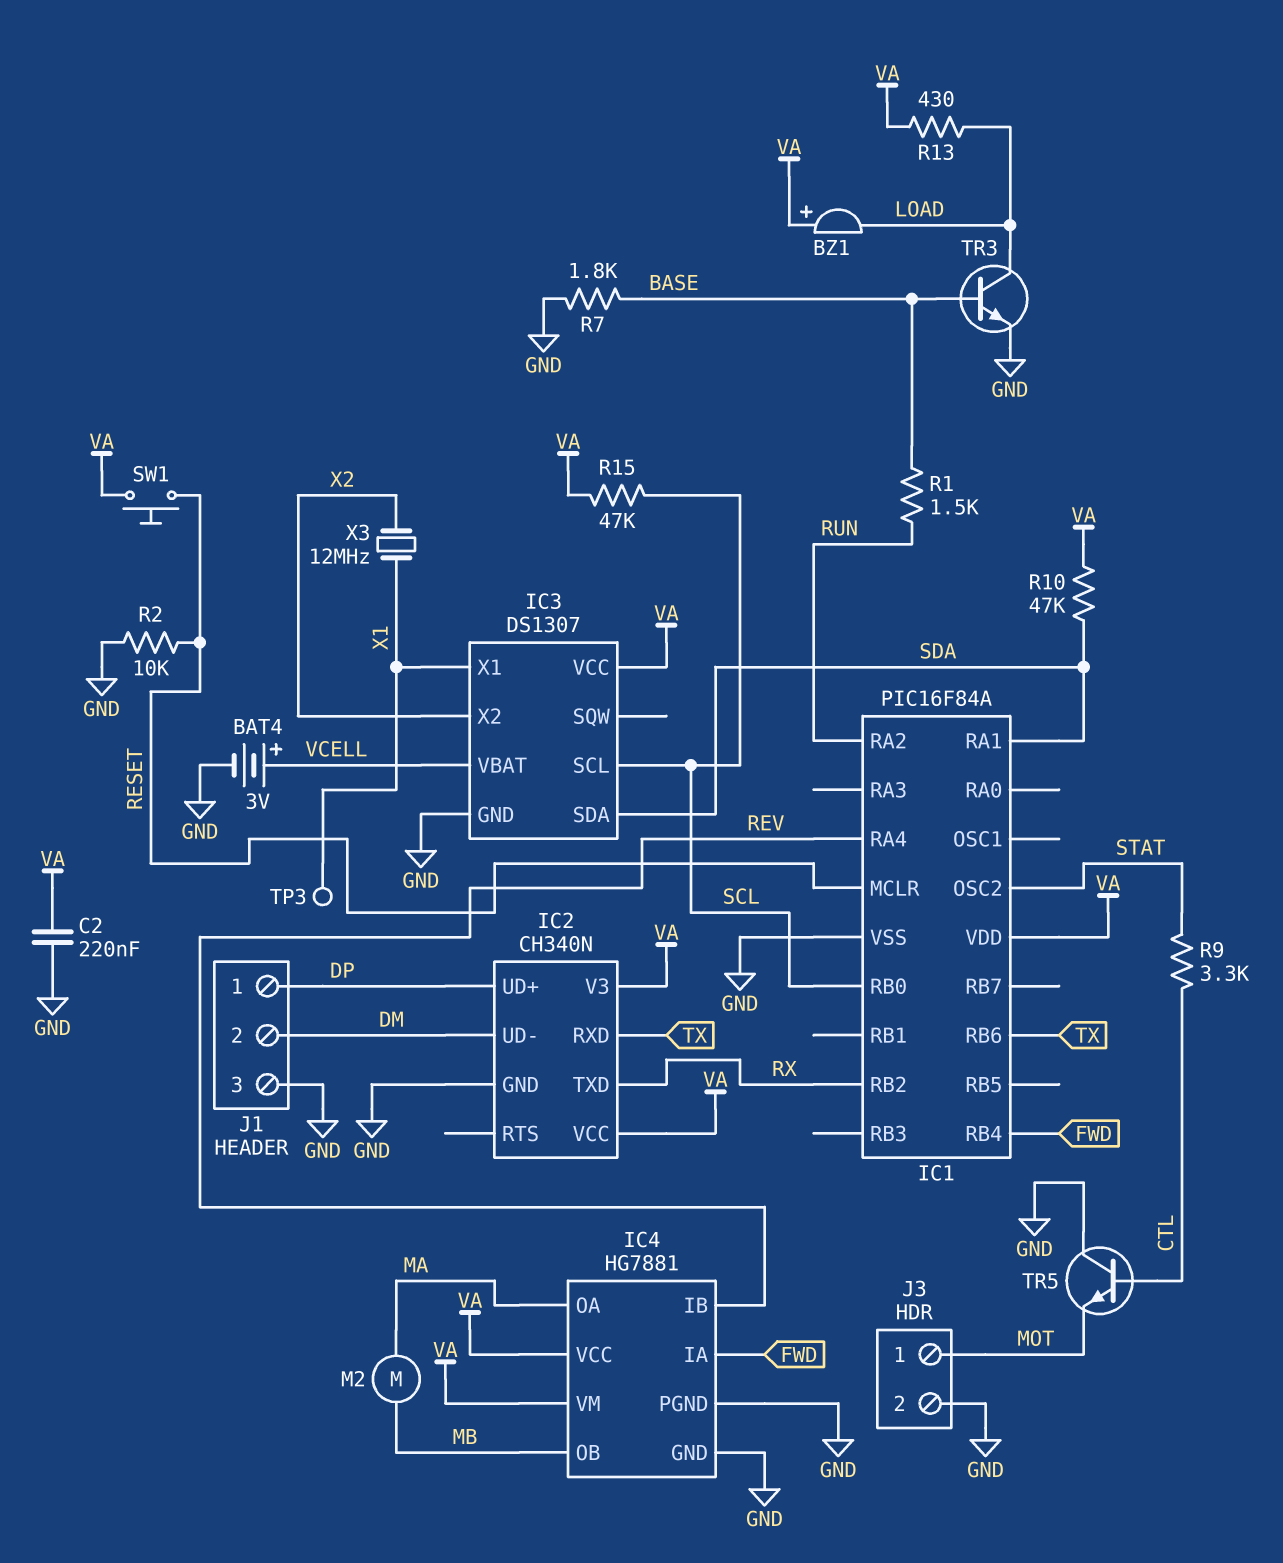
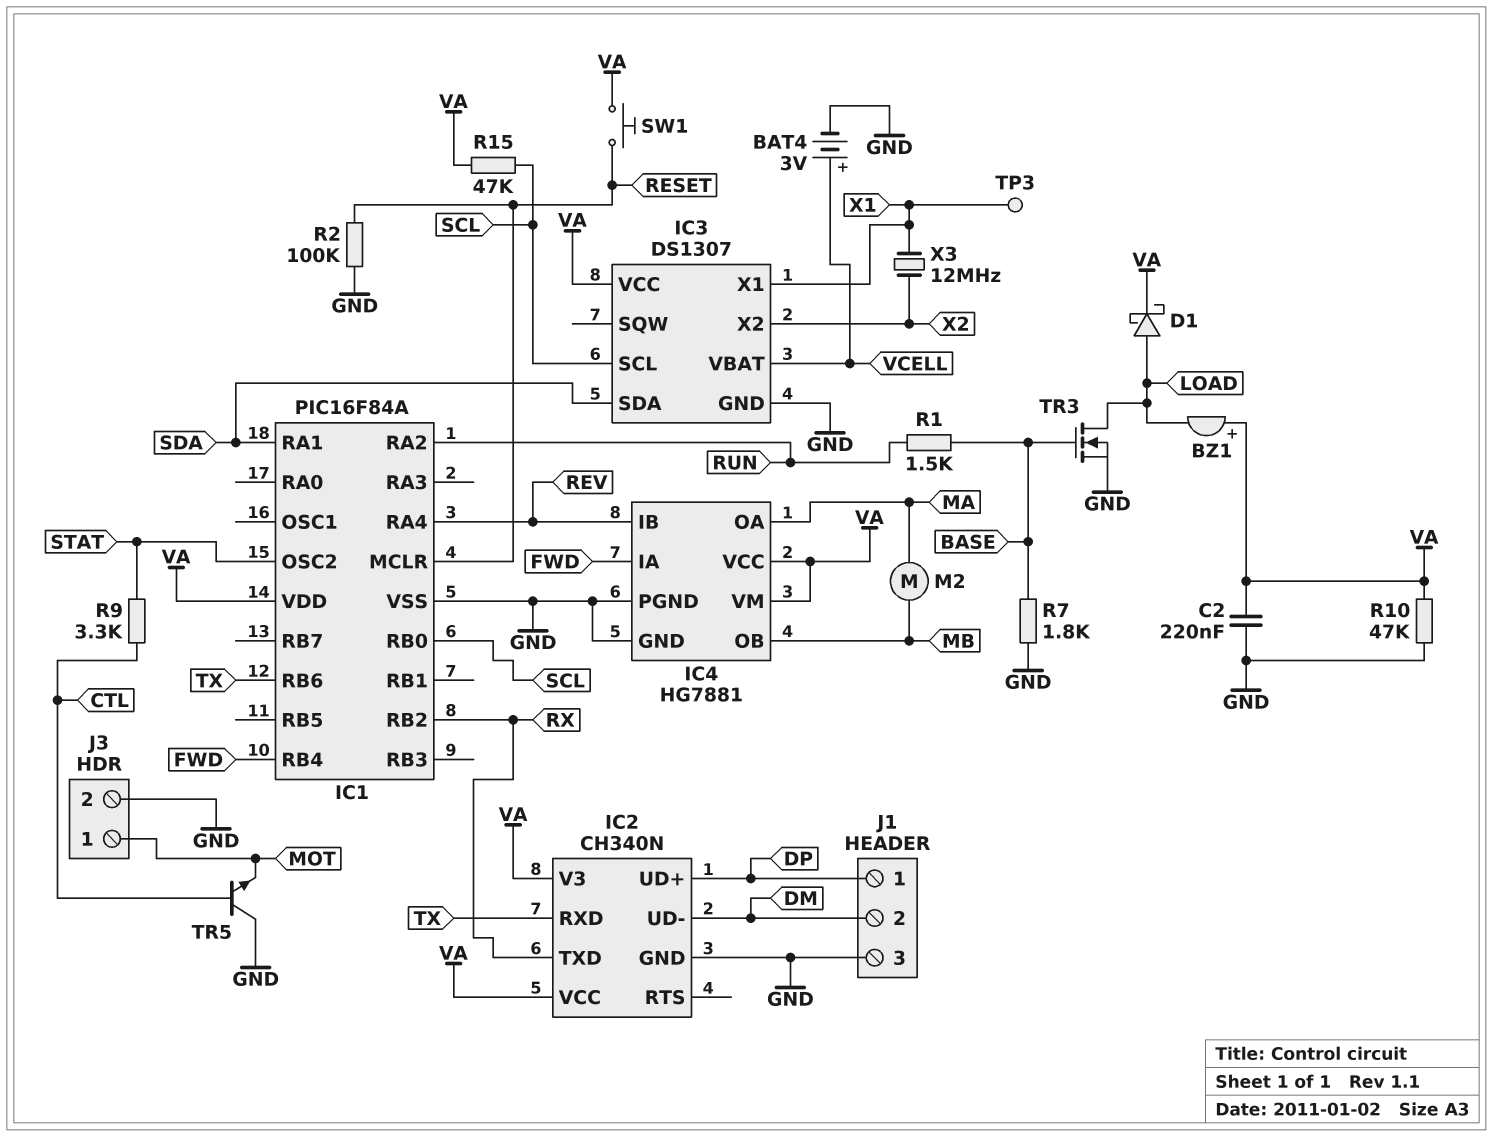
D1: none -> schottky (A LOAD, K VA)
R2: 10k (GND, RESET) -> 100k (GND, RESET)
R10: 47k (SDA, VA) -> 47k (GND, VA)
R13: 430 (LOAD, VA) -> none
TR3: NPN (B BASE, C LOAD, E GND) -> NMOS (G BASE, D LOAD, S GND)

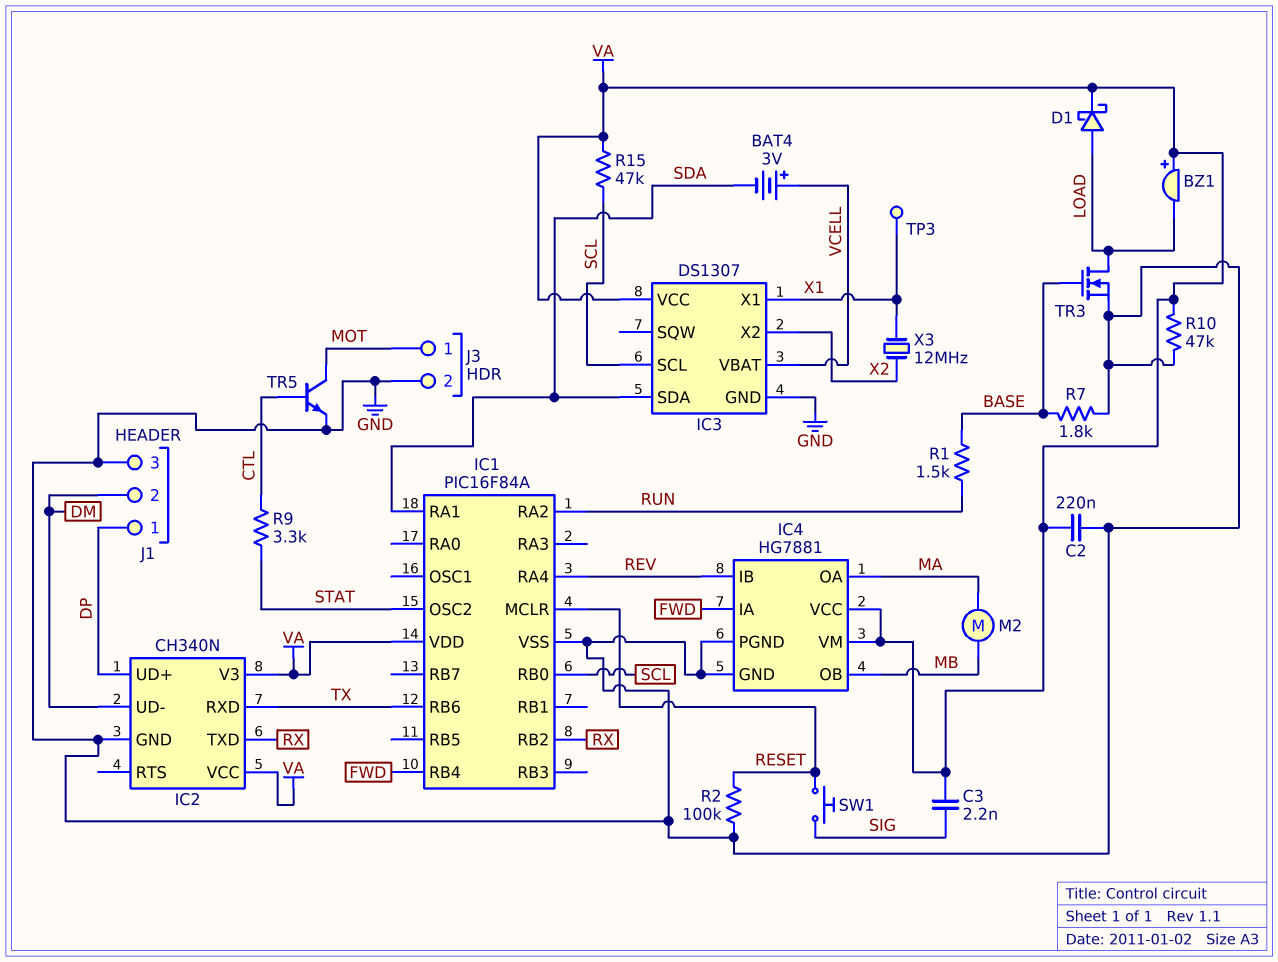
BAT4: 3V (plus VCELL, minus GND) -> 3V (plus VCELL, minus SDA)
C3: none -> 2.2nF (SIG, VA)
SW1: button (RESET, VA) -> button (RESET, SIG)
TR5: NPN (B CTL, C GND, E MOT) -> NPN (B CTL, C MOT, E GND)

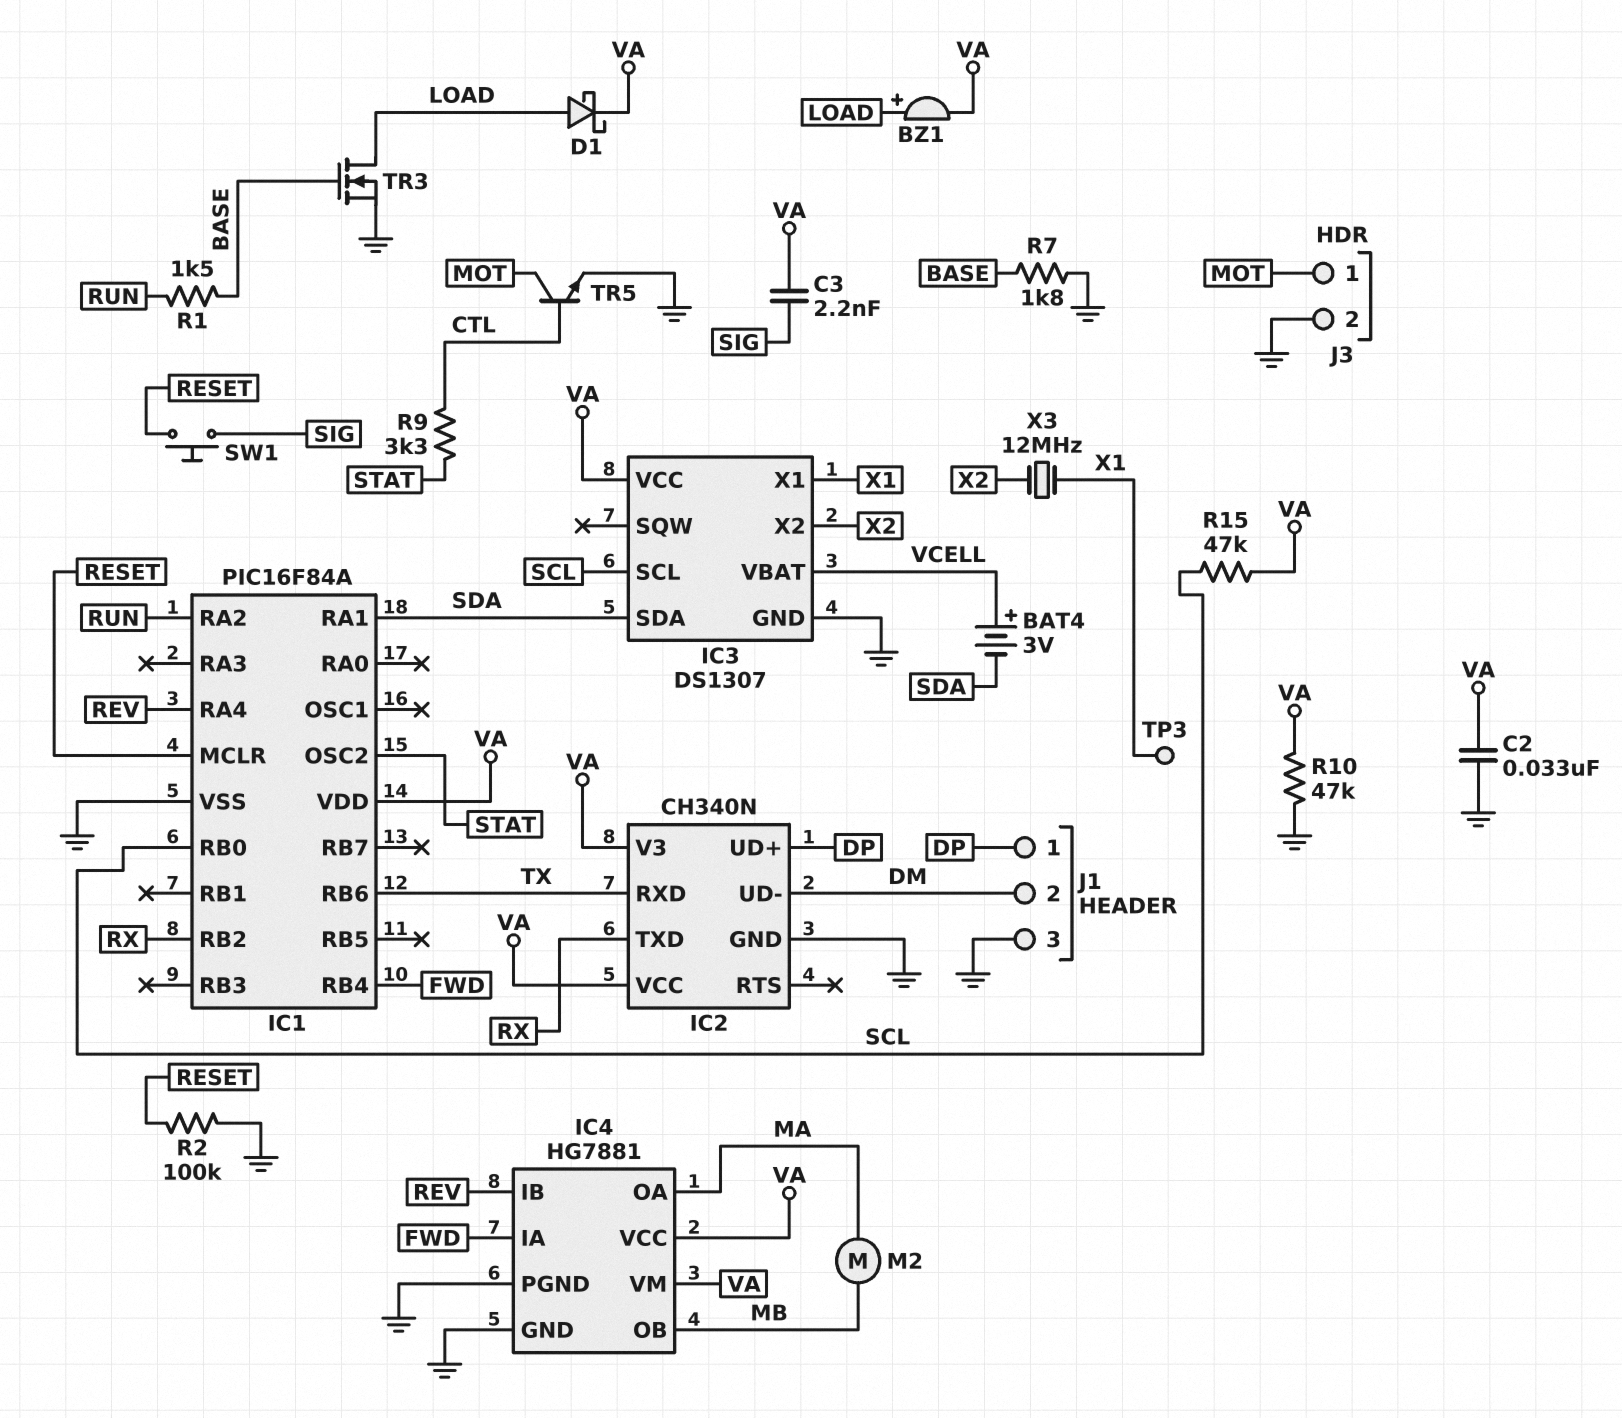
BZ1: buzzer (plus VA, minus LOAD) -> buzzer (plus LOAD, minus VA)
C2: 220nF (GND, VA) -> 33nF (GND, VA)

